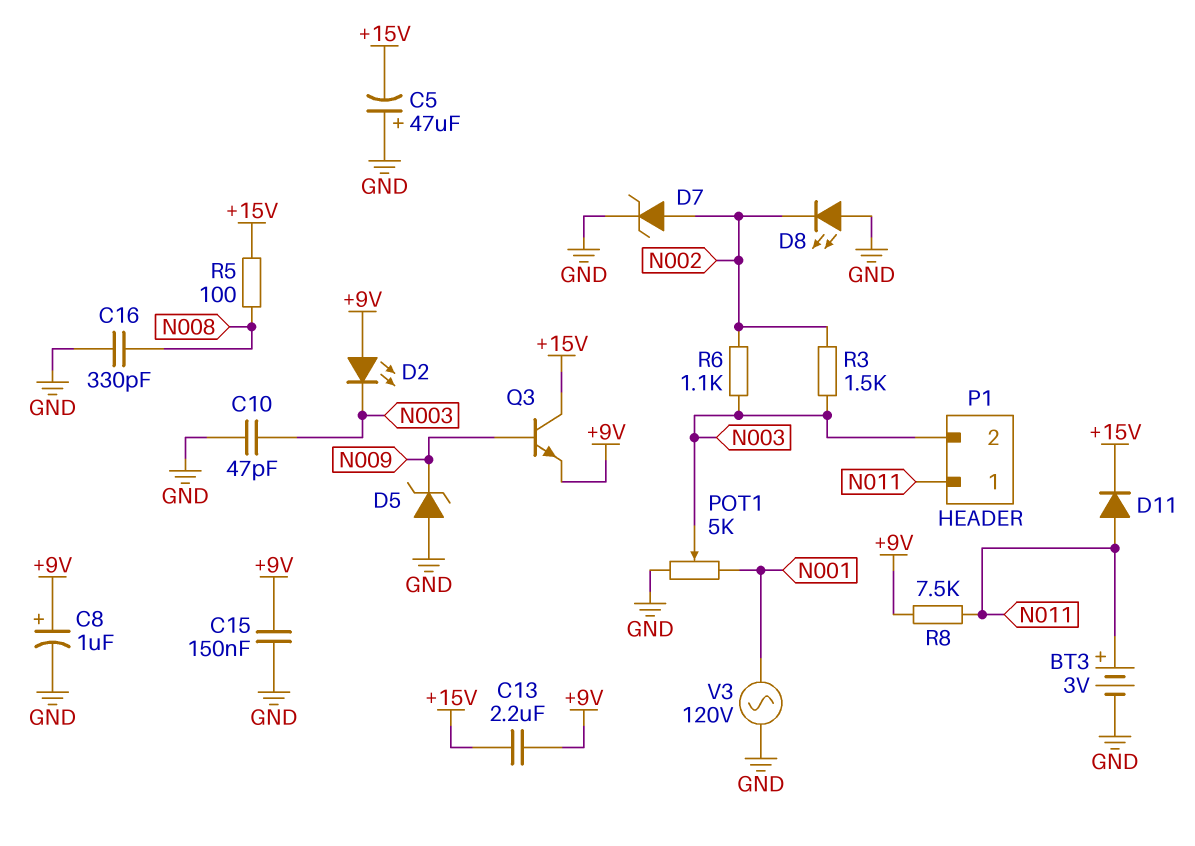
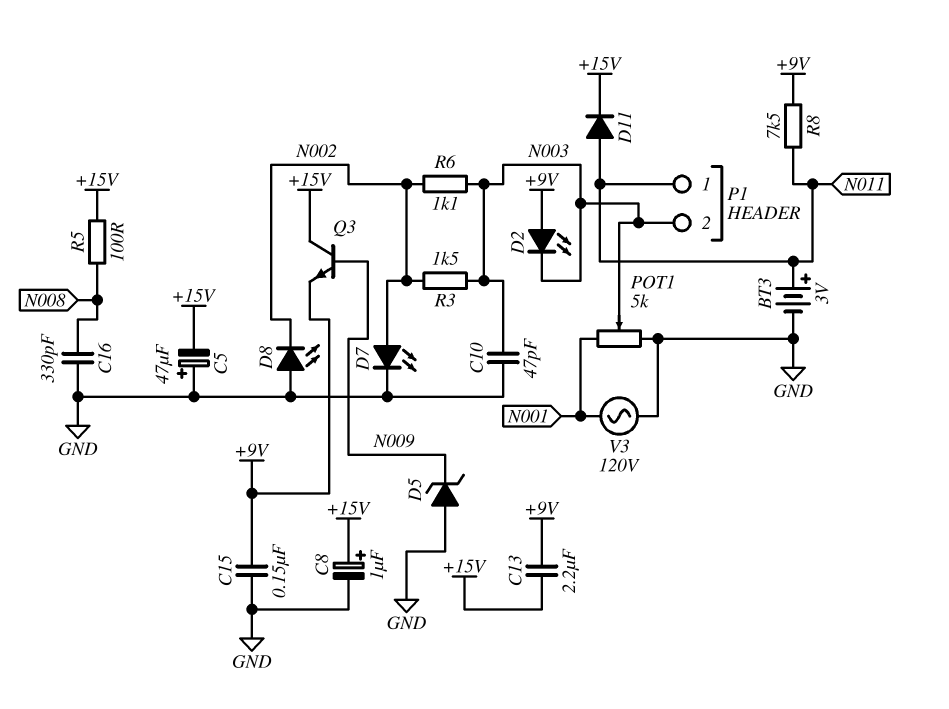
C8: 1uF (plus +9V, minus GND) -> 1uF (plus +15V, minus GND)
D7: zener (A N002, K GND) -> LED (A N002, K GND)

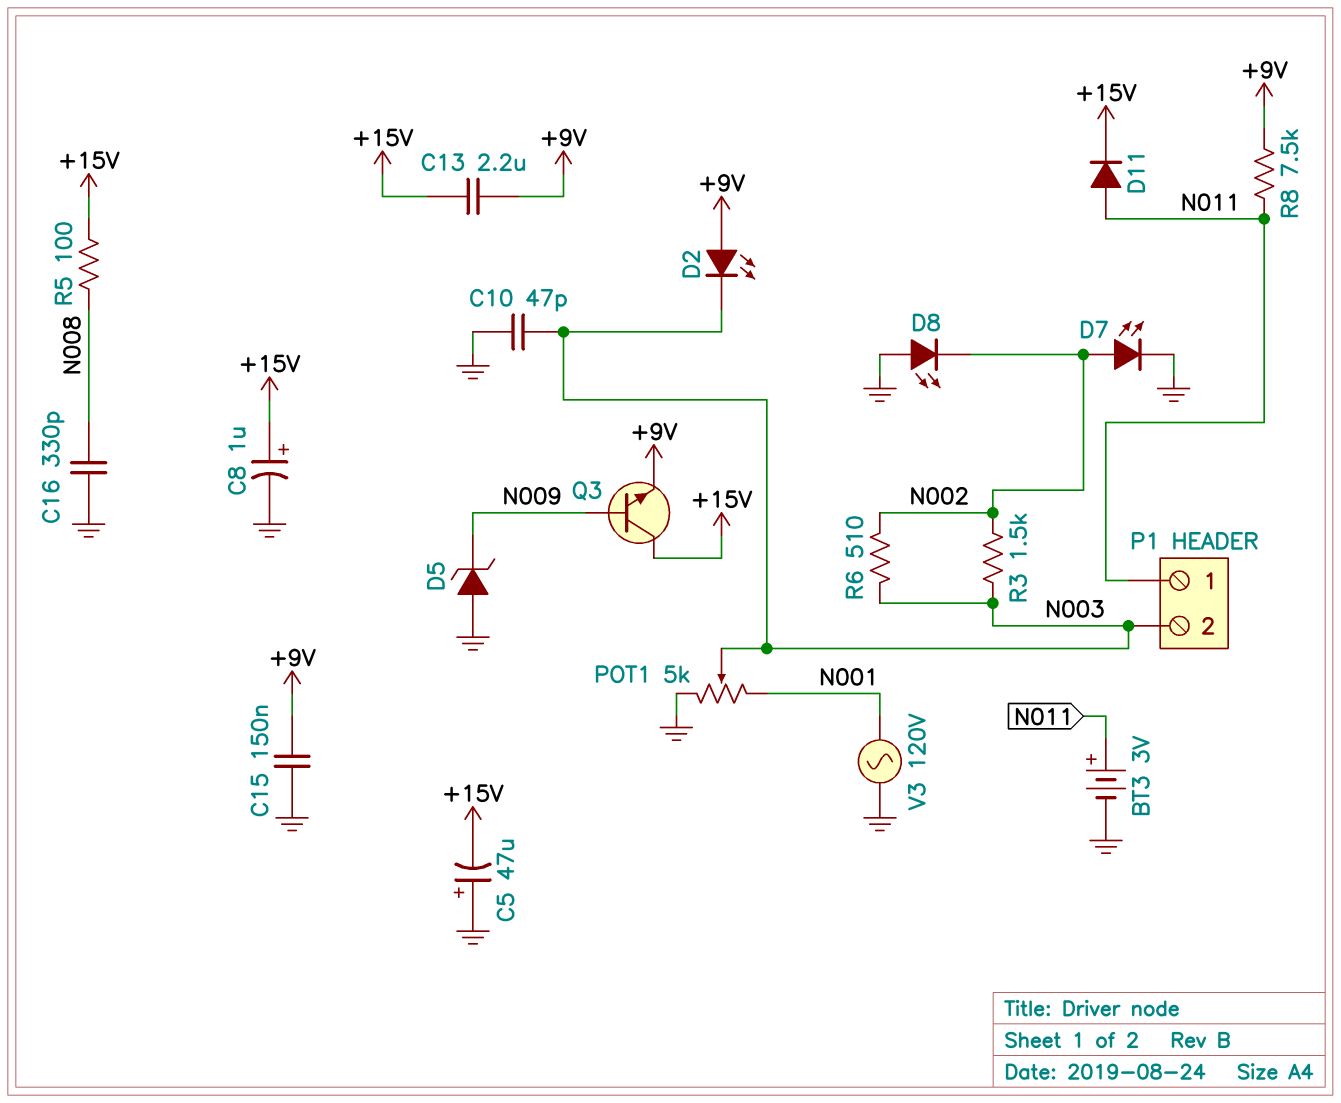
R6: 1.1k (N002, N003) -> 510 (N002, N003)

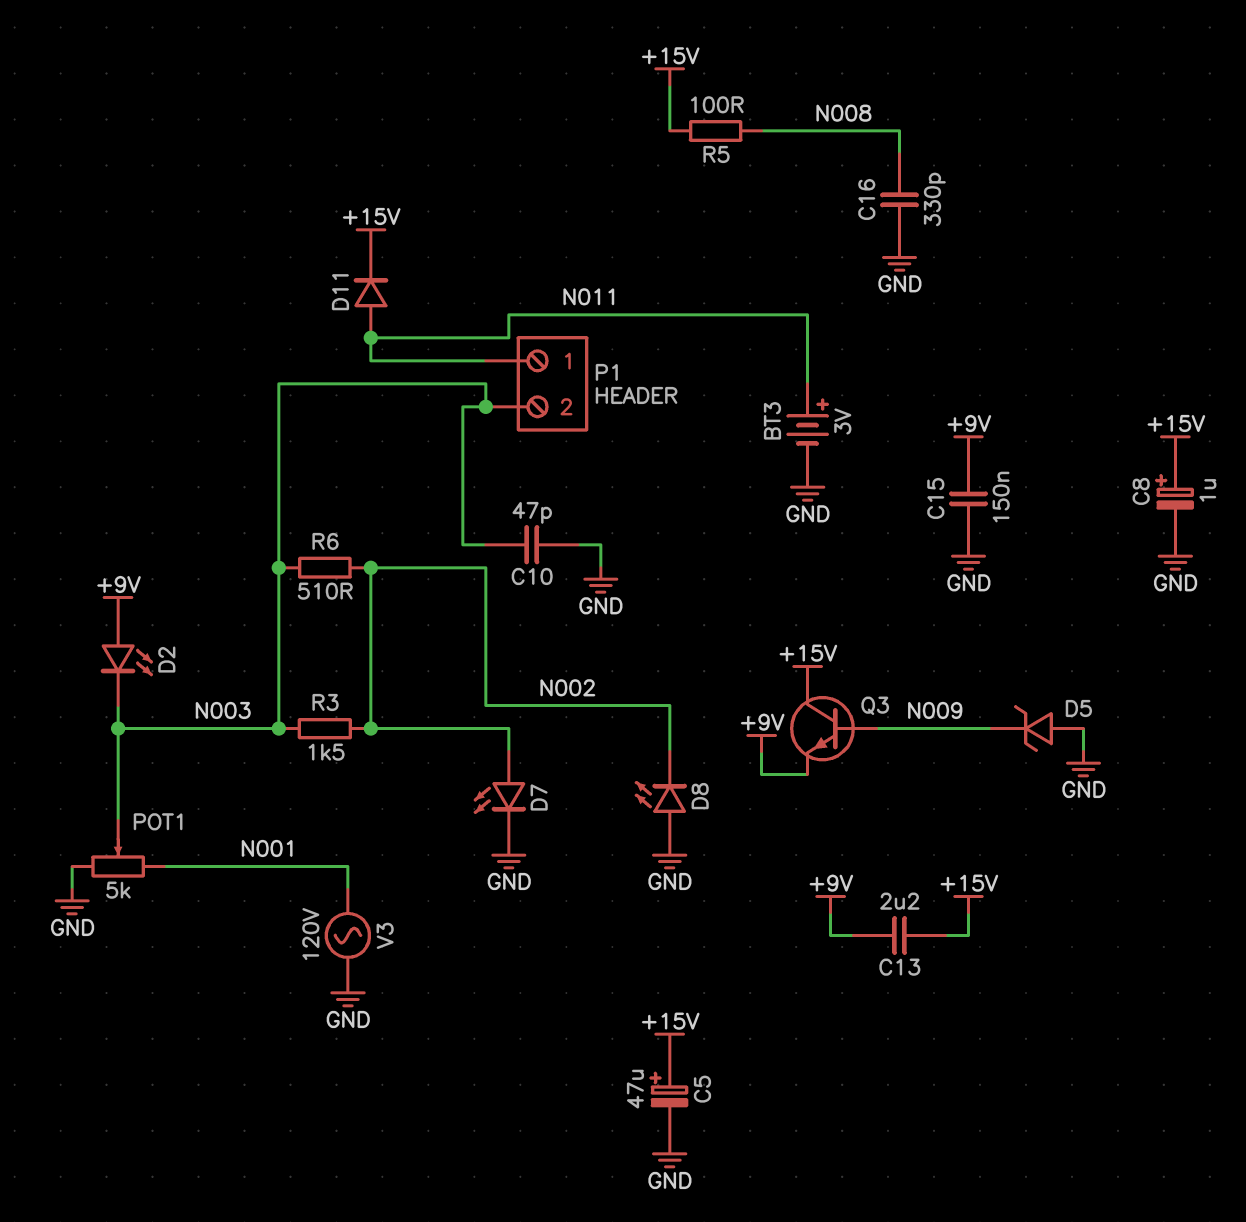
C5: 47uF (plus GND, minus +15V) -> 47uF (plus +15V, minus GND)
R8: 7.5k (+9V, N011) -> none

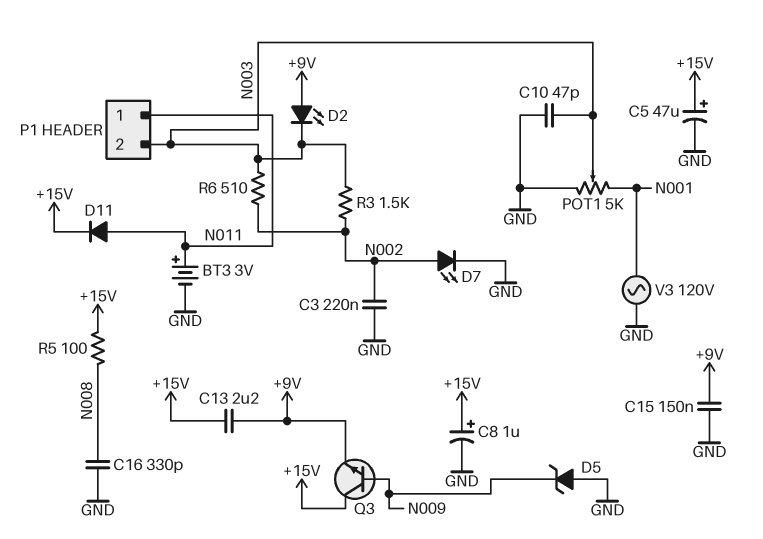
C3: none -> 220nF (GND, N002)
D8: LED (A GND, K N002) -> none

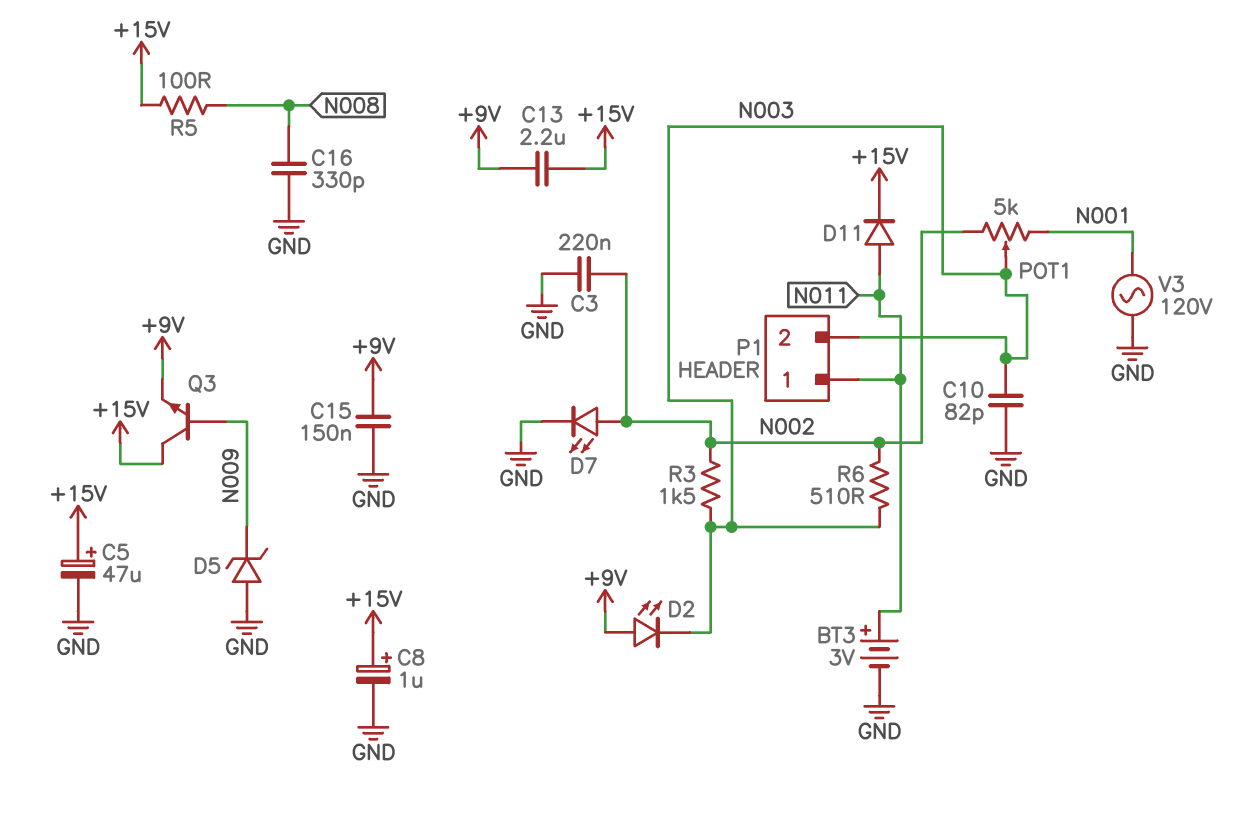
C10: 47pF (GND, N003) -> 82pF (GND, N003)
POT1: 5k (GND, N001, wiper N003) -> 5k (N001, N002, wiper N003)

